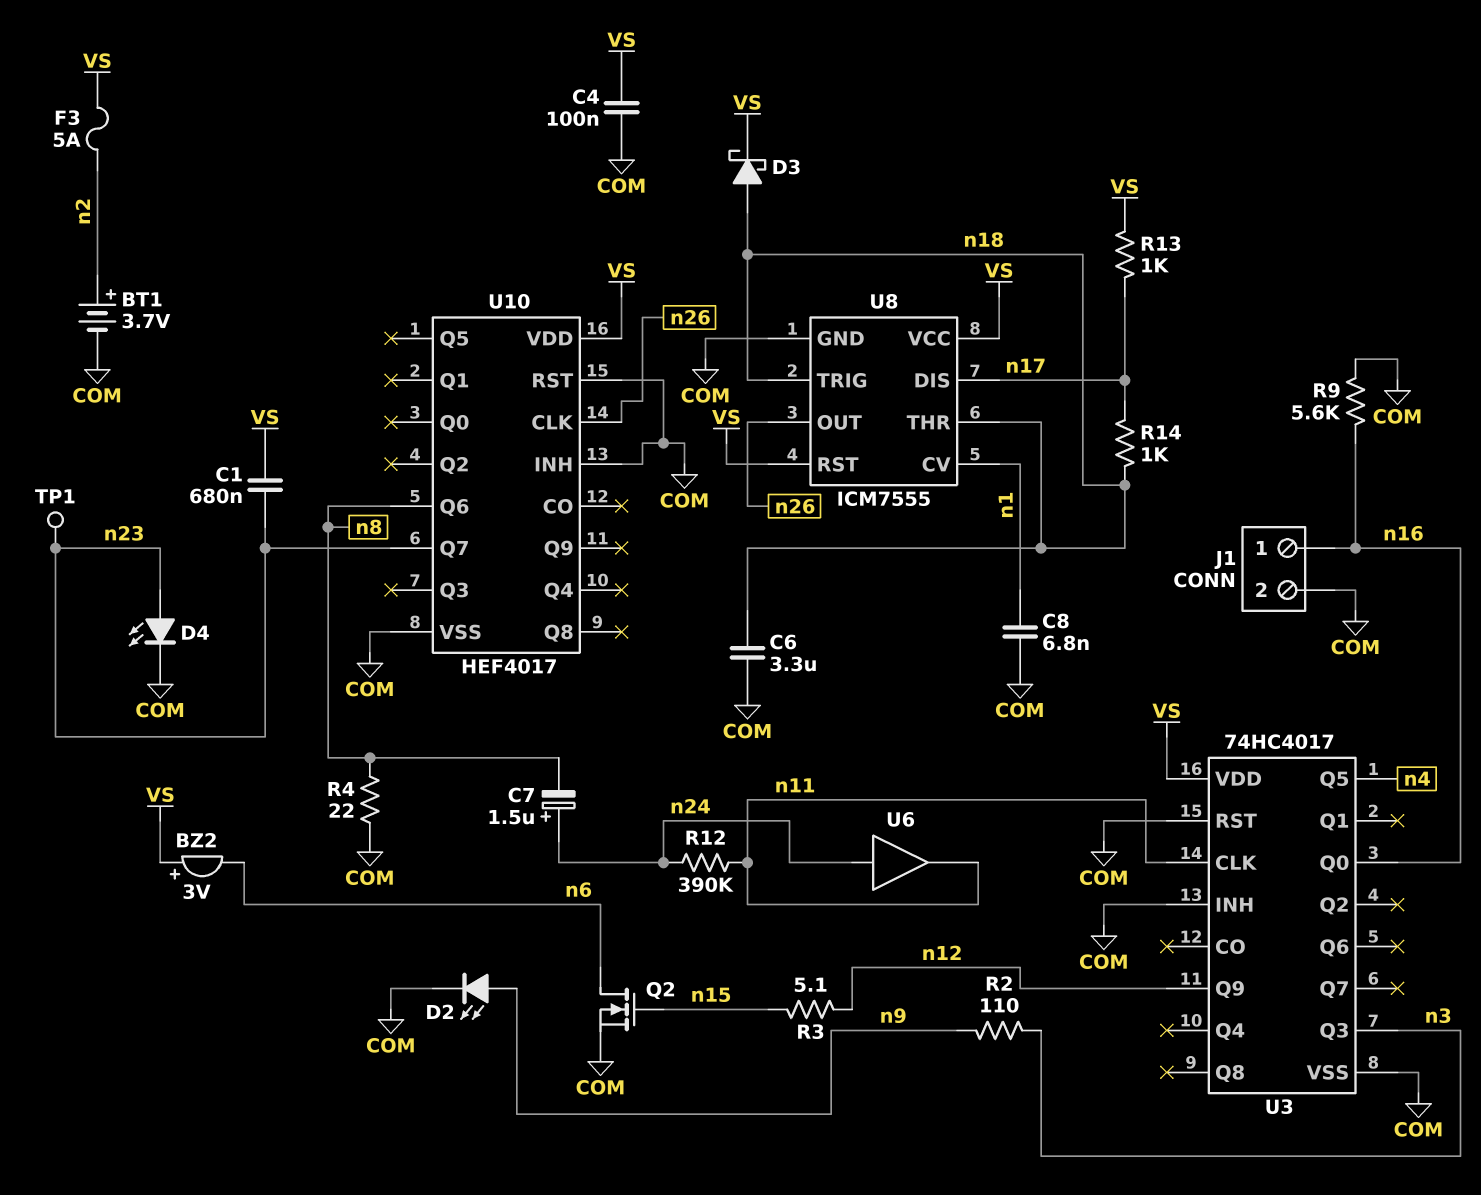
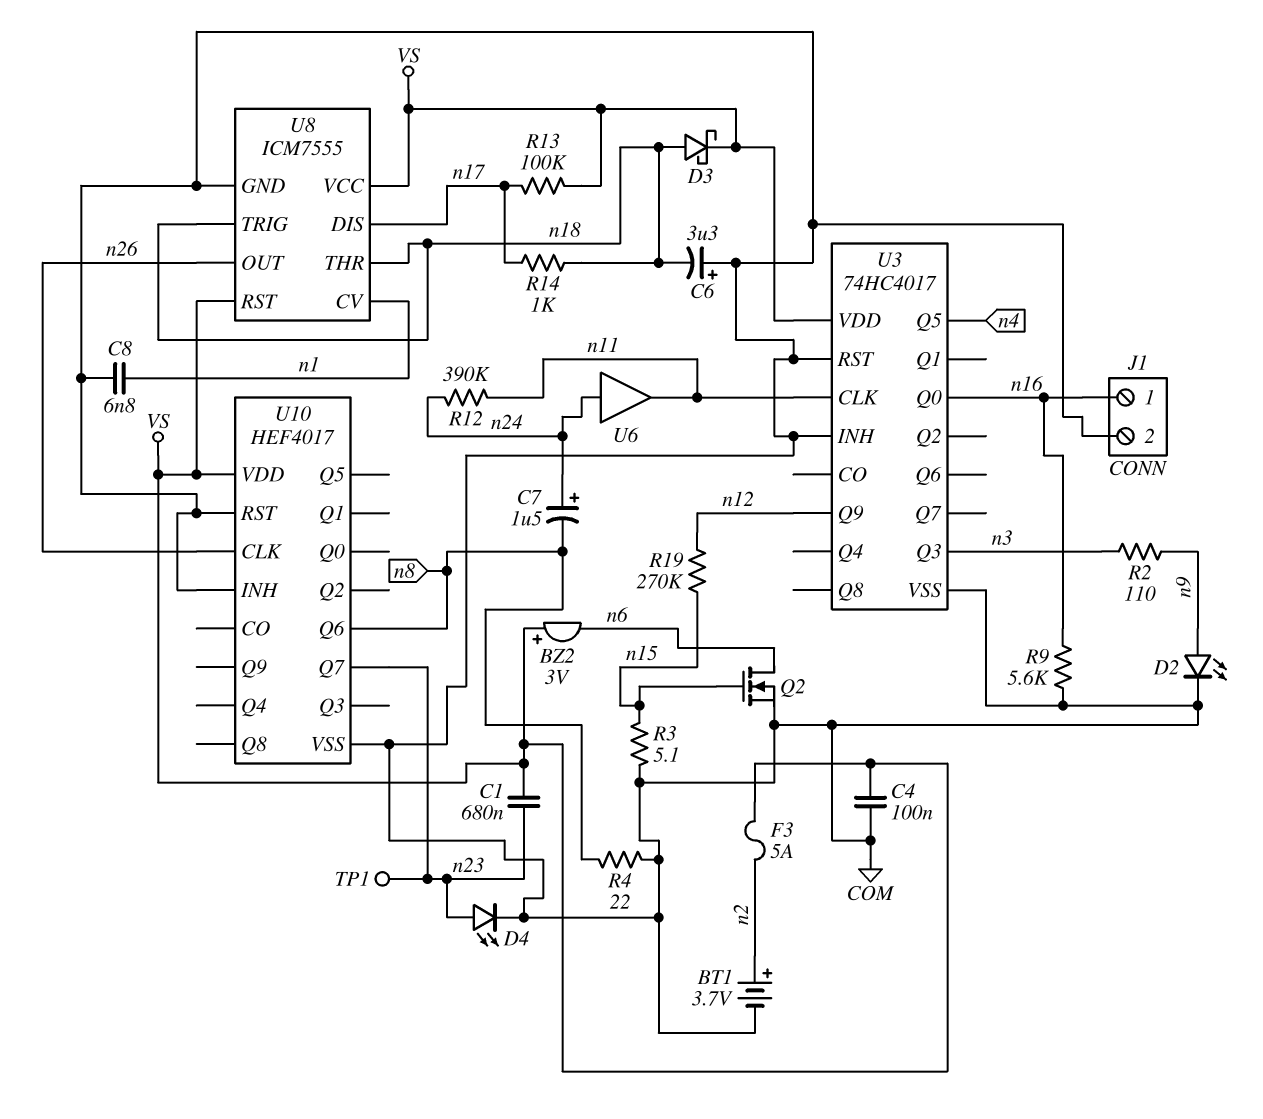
C6: 3.3uF (COM, n18) -> 3.3uF (plus COM, minus n18)
R3: 5.1 (n12, n15) -> 5.1 (COM, n15)
R13: 1k (VS, n17) -> 100k (VS, n17)
R19: none -> 270k (n12, n15)

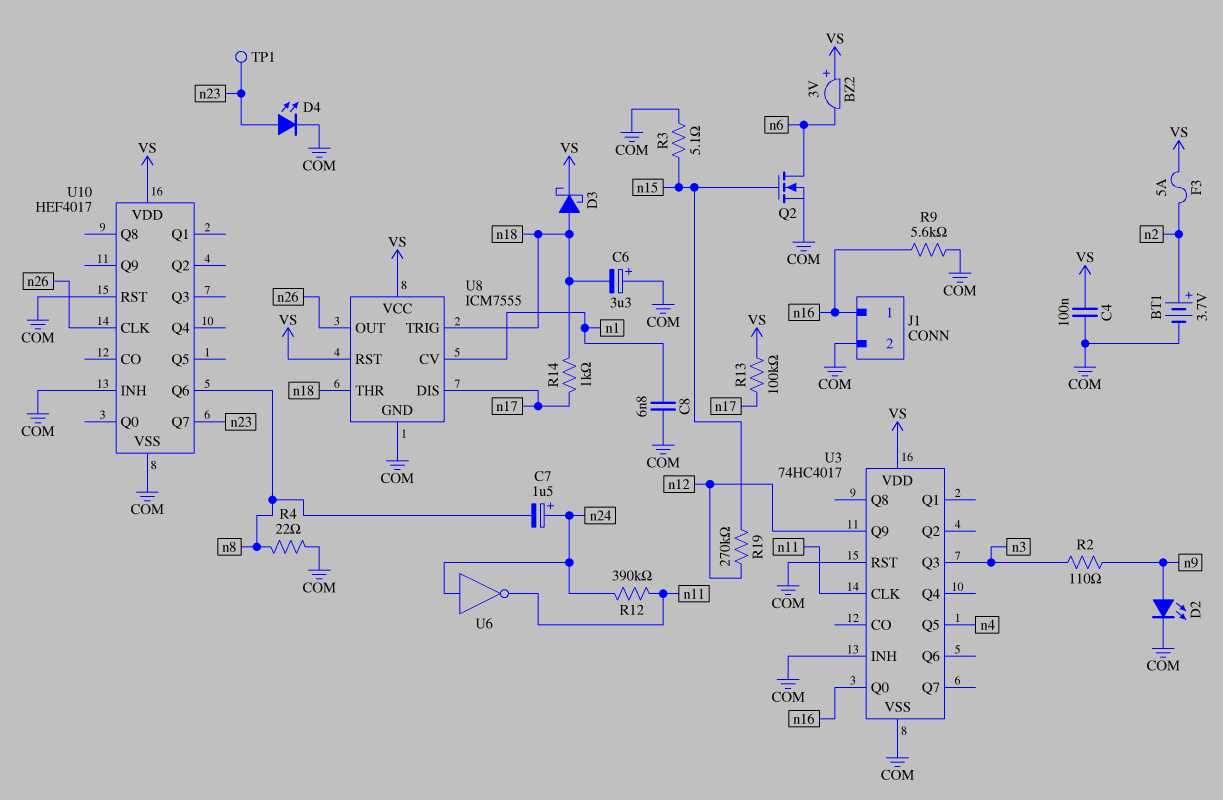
C1: 680nF (VS, n23) -> none
U6: buffer (in n24, out n11) -> NOT (in n24, out n11)

